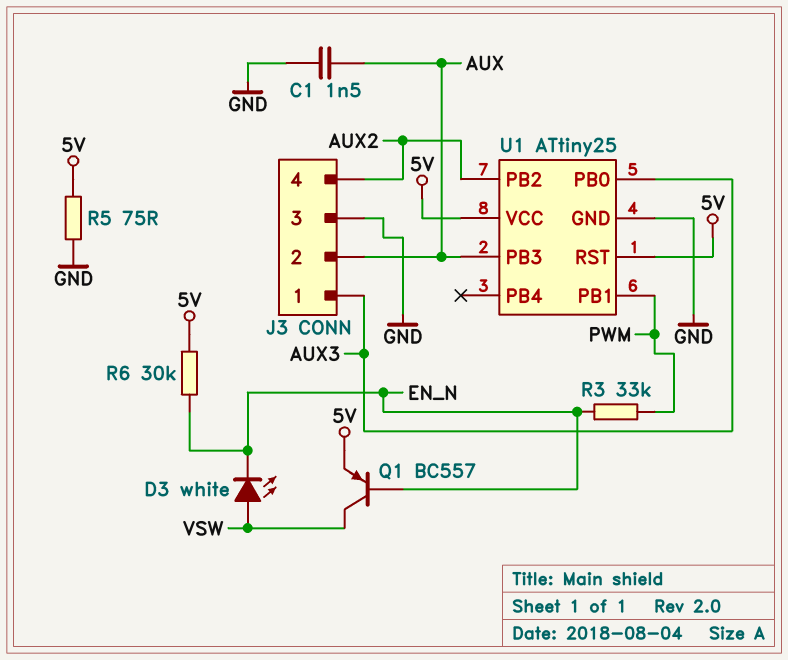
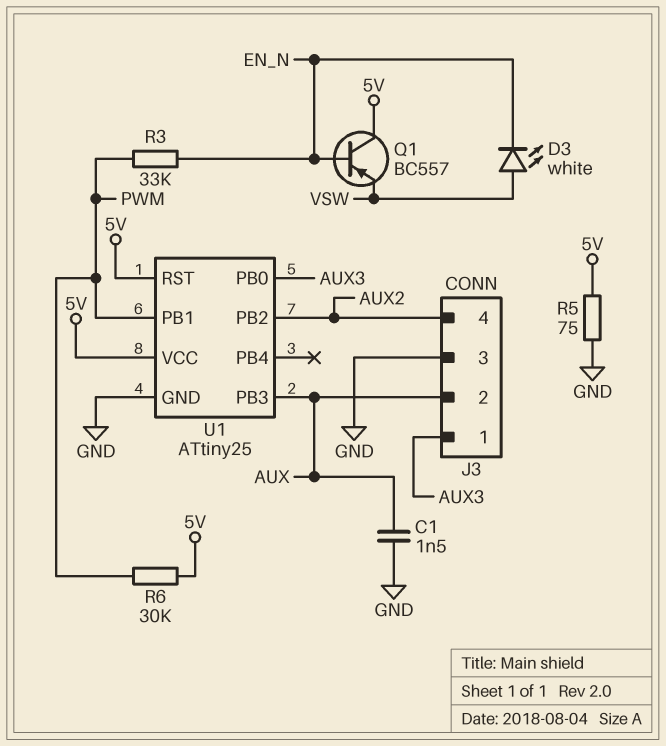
Q1: PNP BC557 (B EN_N, C VSW, E 5V) -> PNP BC557 (B EN_N, C 5V, E VSW)
R6: 30k (5V, EN_N) -> 30k (5V, PWM)

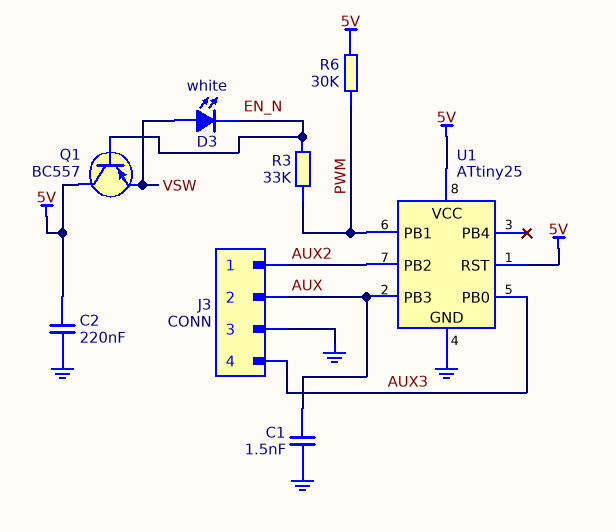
C2: none -> 220nF (5V, GND)
J3 pin 1: AUX3 -> AUX2
J3 pin 4: AUX2 -> AUX3
R5: 75 (5V, GND) -> none

